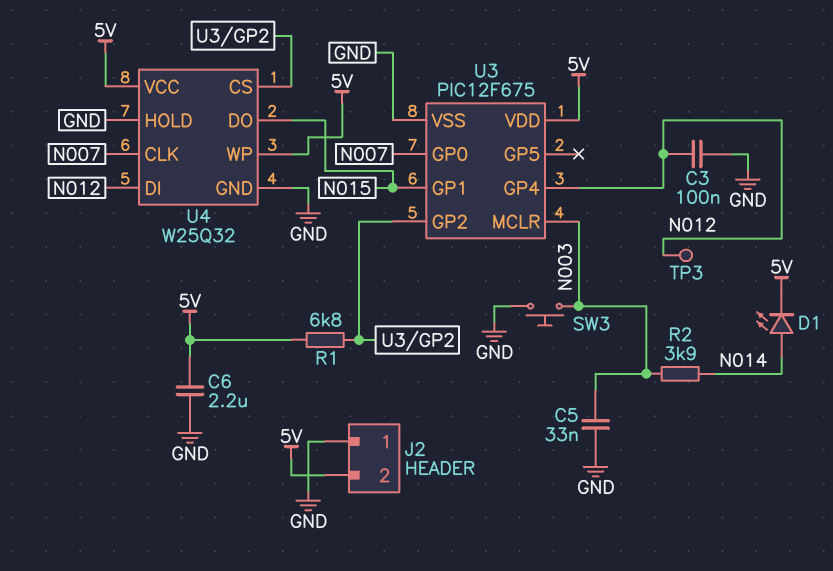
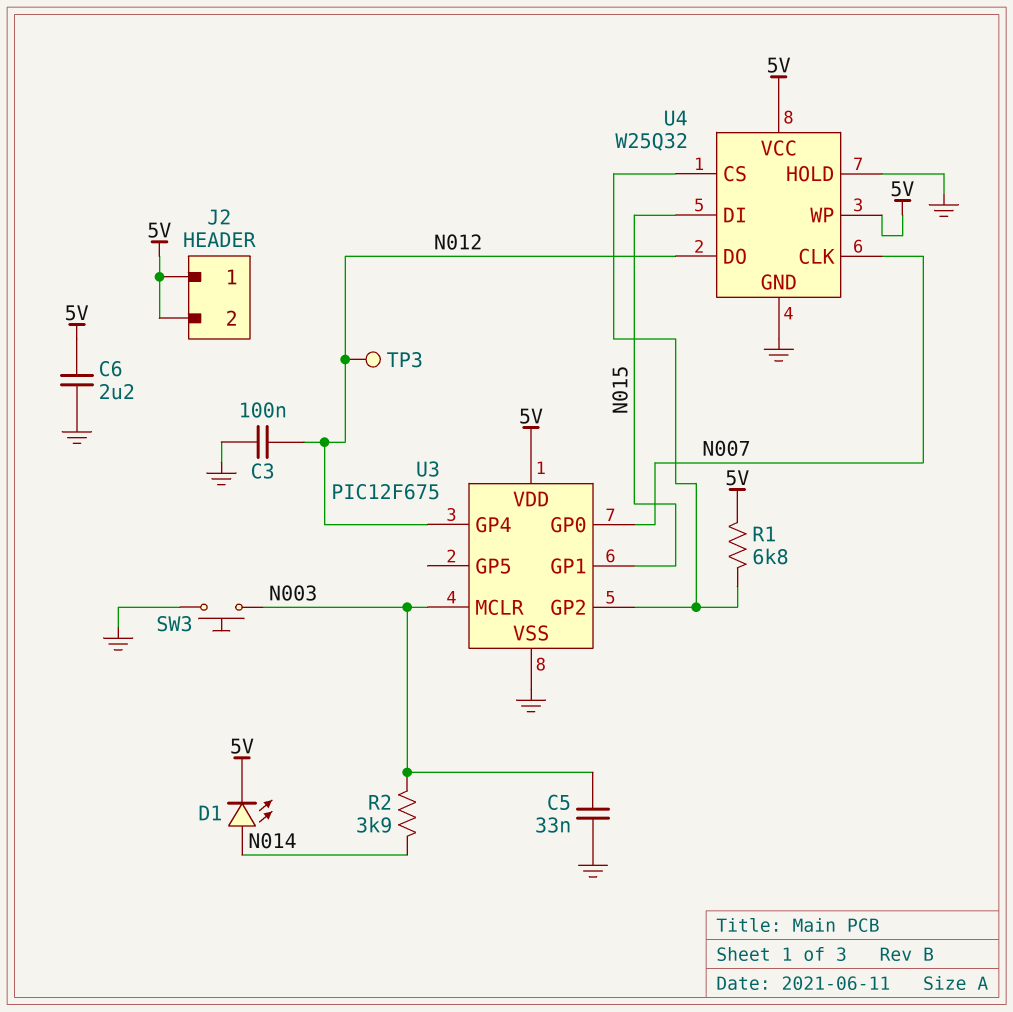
J2 pin 1: GND -> 5V
U4 pin DI: N012 -> N015
U4 pin DO: N015 -> N012

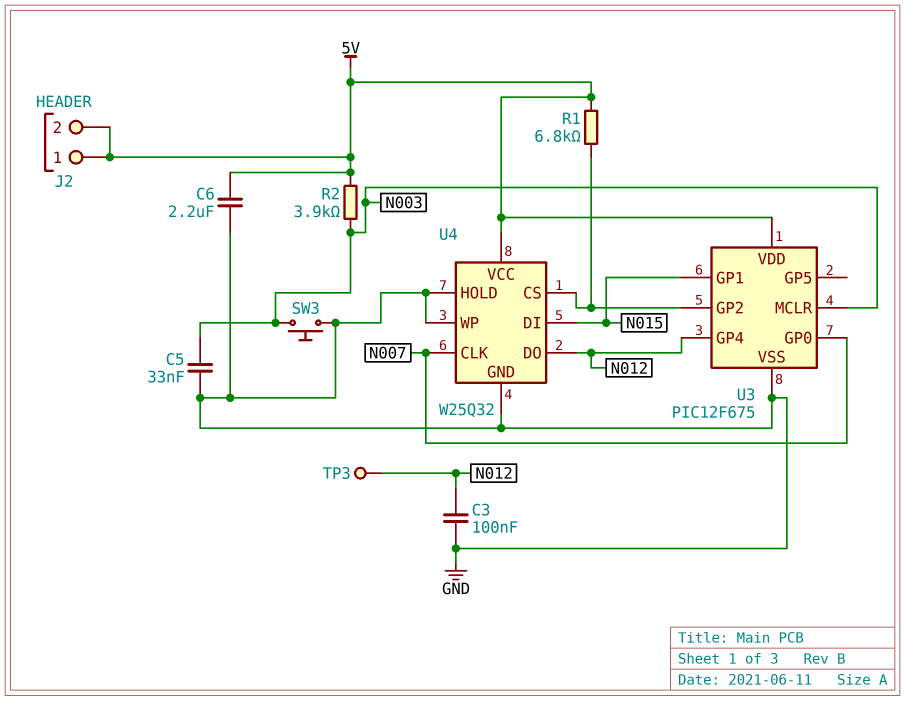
D1: LED (A N014, K 5V) -> none
R2: 3.9k (N003, N014) -> 3.9k (5V, N003)
U4 pin WP: 5V -> GND

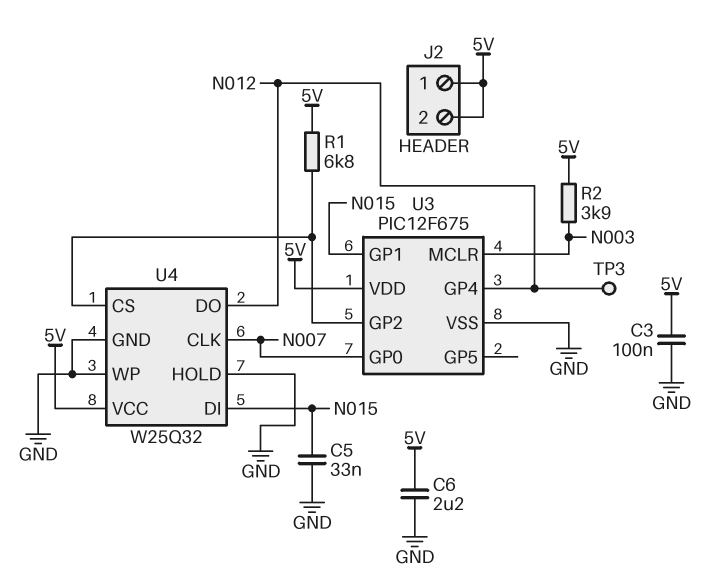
C3: 100nF (GND, N012) -> 100nF (5V, GND)
C5: 33nF (GND, N003) -> 33nF (GND, N015)
SW3: button (GND, N003) -> none

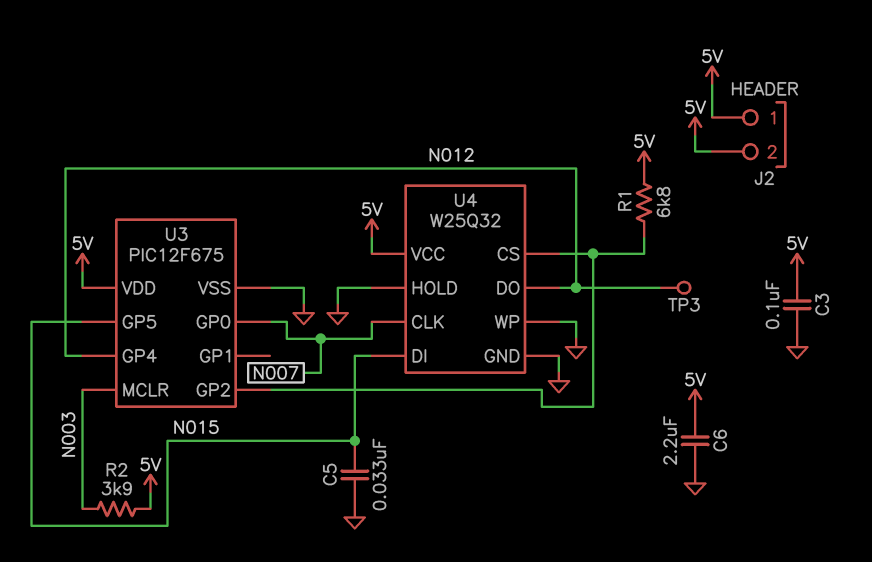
U3 pin GP1: N015 -> none
U3 pin GP5: none -> N015

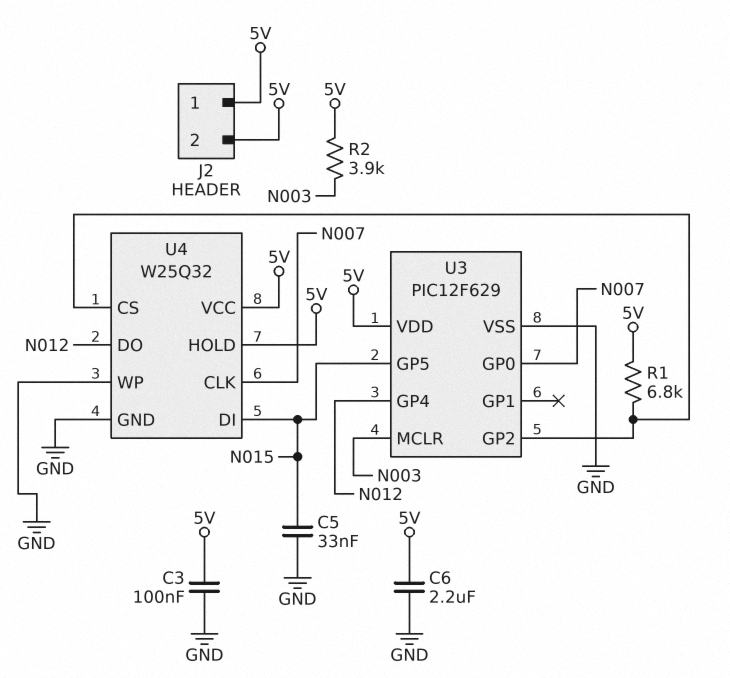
TP3: test point (N012) -> none
U3: PIC12F675 -> PIC12F629
U4 pin HOLD: GND -> 5V

